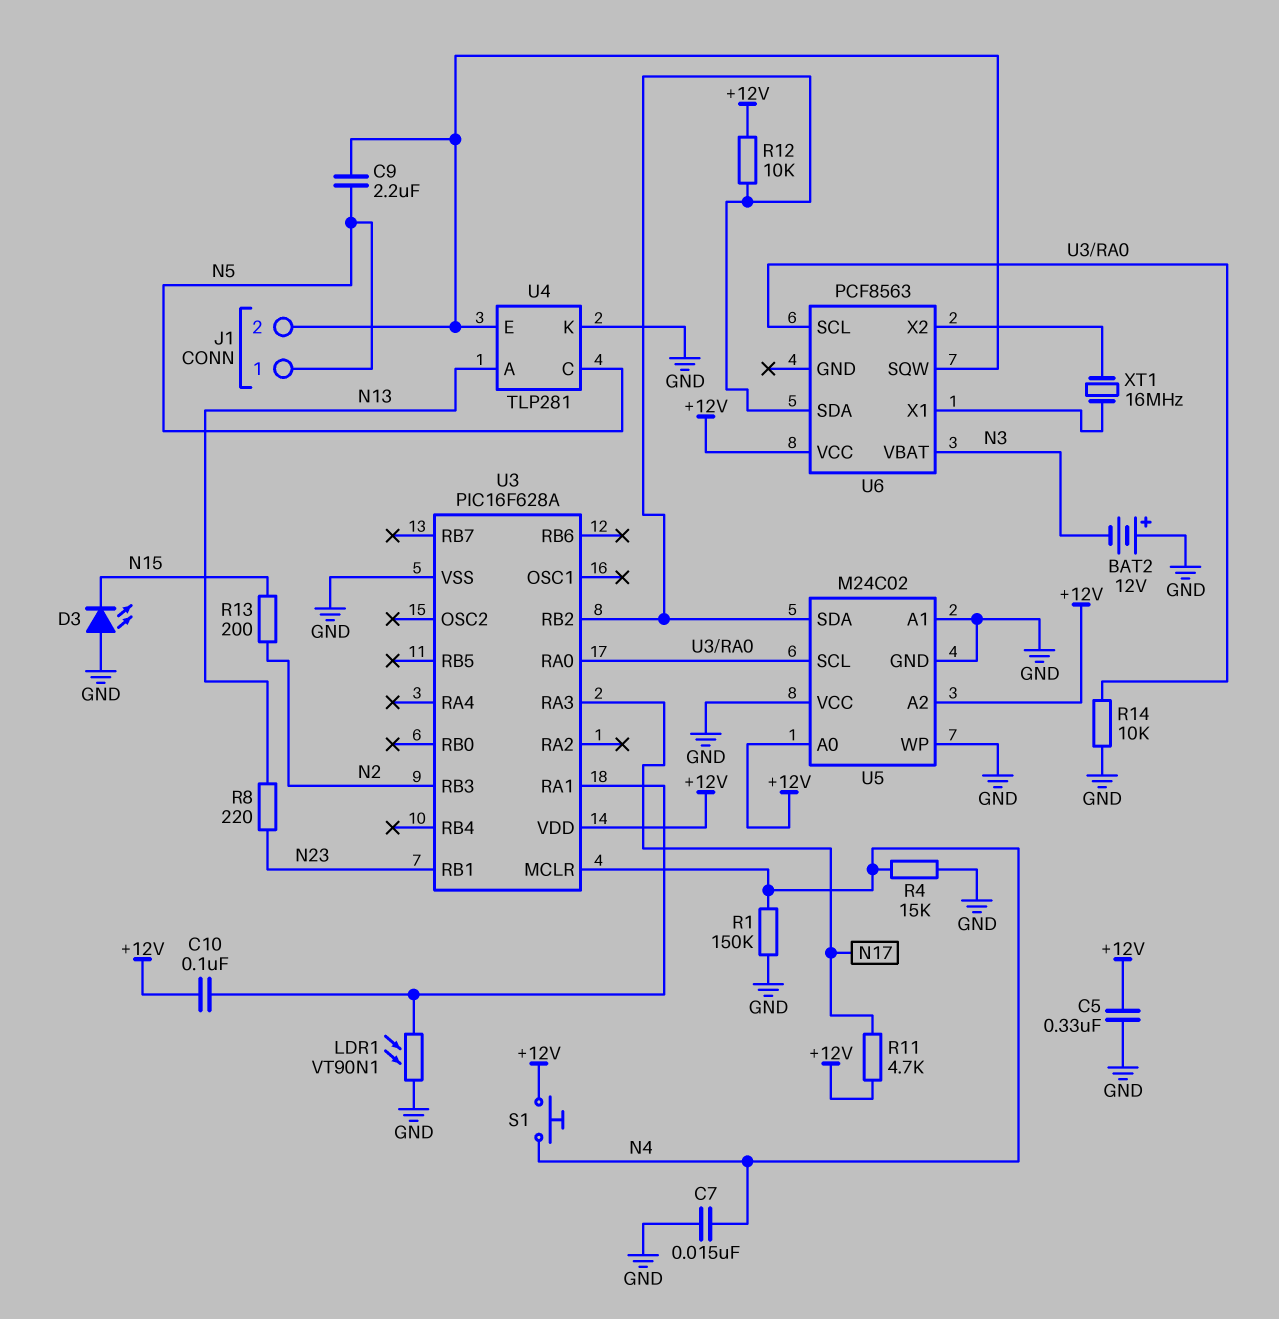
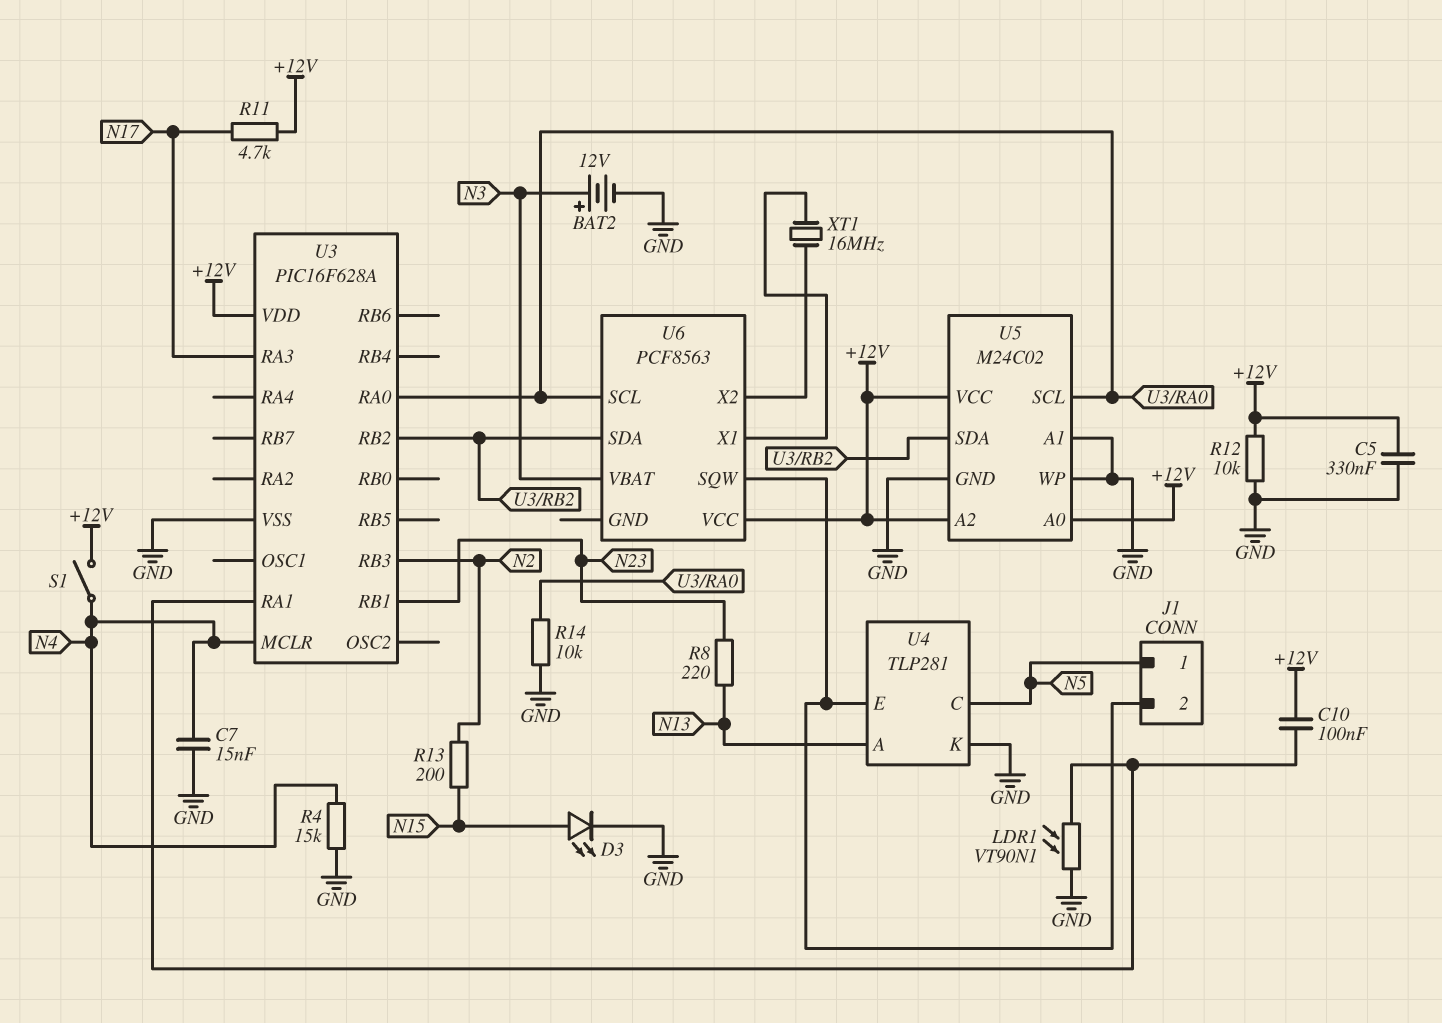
BAT2: 12V (plus GND, minus N3) -> 12V (plus N3, minus GND)
C9: 2.2uF (J1/2, N5) -> none
D3: LED (A GND, K N15) -> LED (A N15, K GND)
R1: 150k (GND, N4) -> none
R12: 10k (+12V, U3/RB2) -> 10k (+12V, GND)
S1: button (+12V, N4) -> switch (+12V, N4)
U5 pin VCC: GND -> +12V

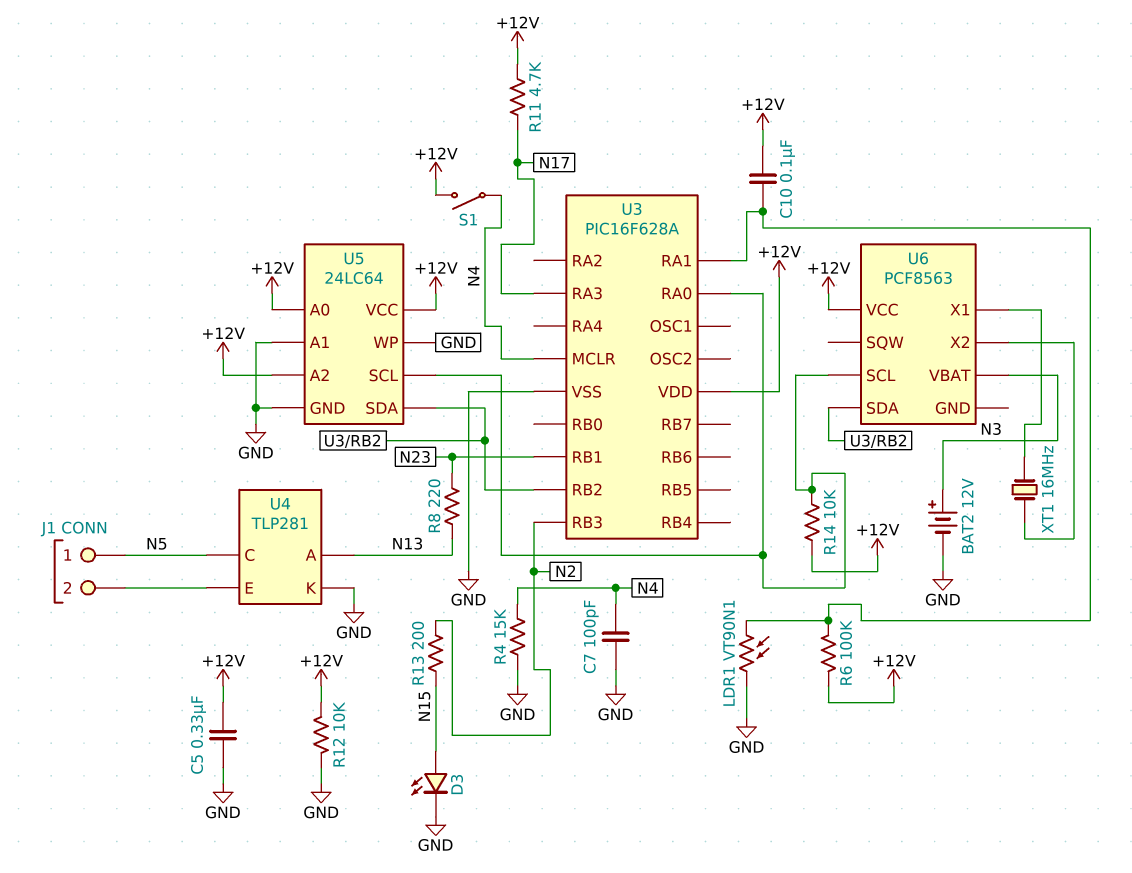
C7: 15nF (GND, N4) -> 100pF (GND, N4)
R6: none -> 100k (+12V, U3/RA1)
R14: 10k (GND, U3/RA0) -> 10k (+12V, U3/RA0)
U5: M24C02 -> 24LC64
U6 pin SQW: J1/2 -> none

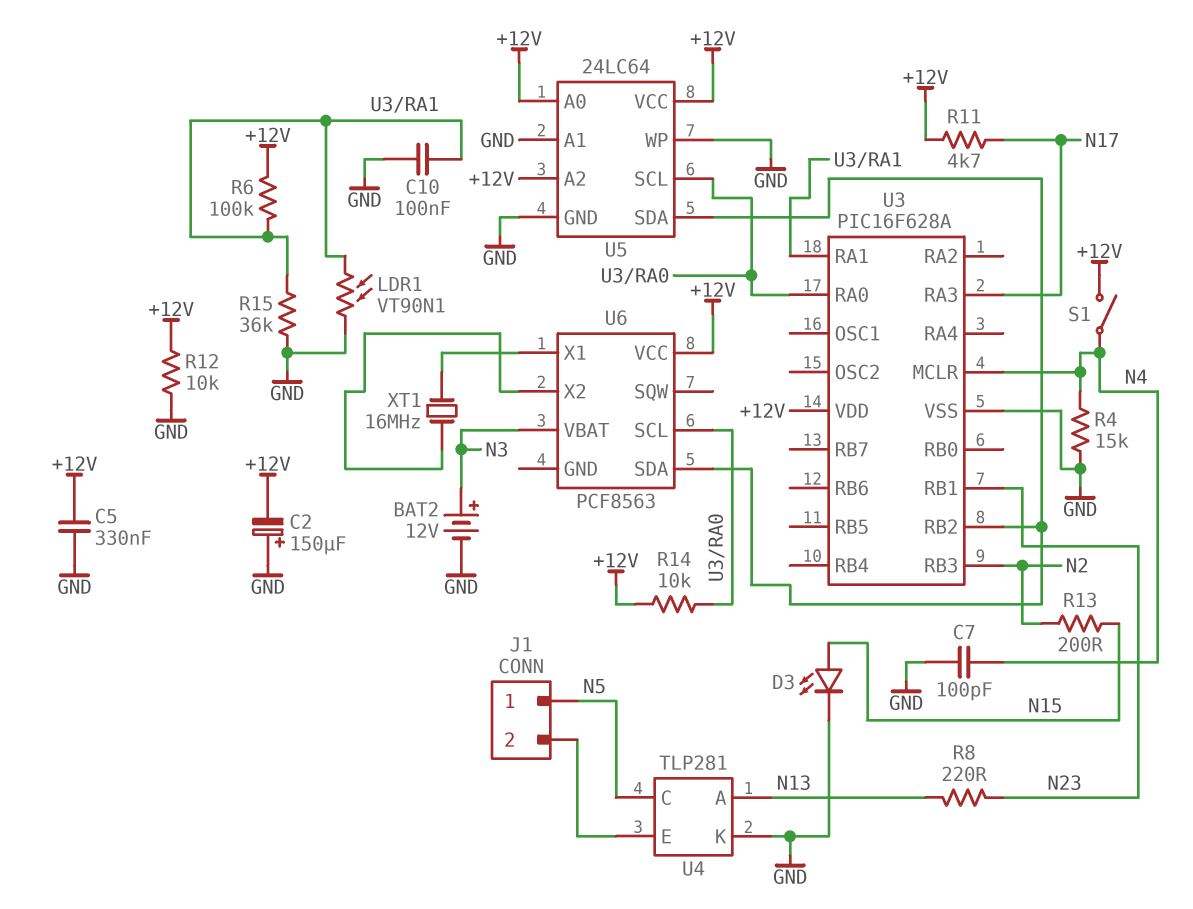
C2: none -> 150uF (plus GND, minus +12V)
C10: 100nF (+12V, U3/RA1) -> 100nF (GND, U3/RA1)
R15: none -> 36k (GND, U3/RA1)

